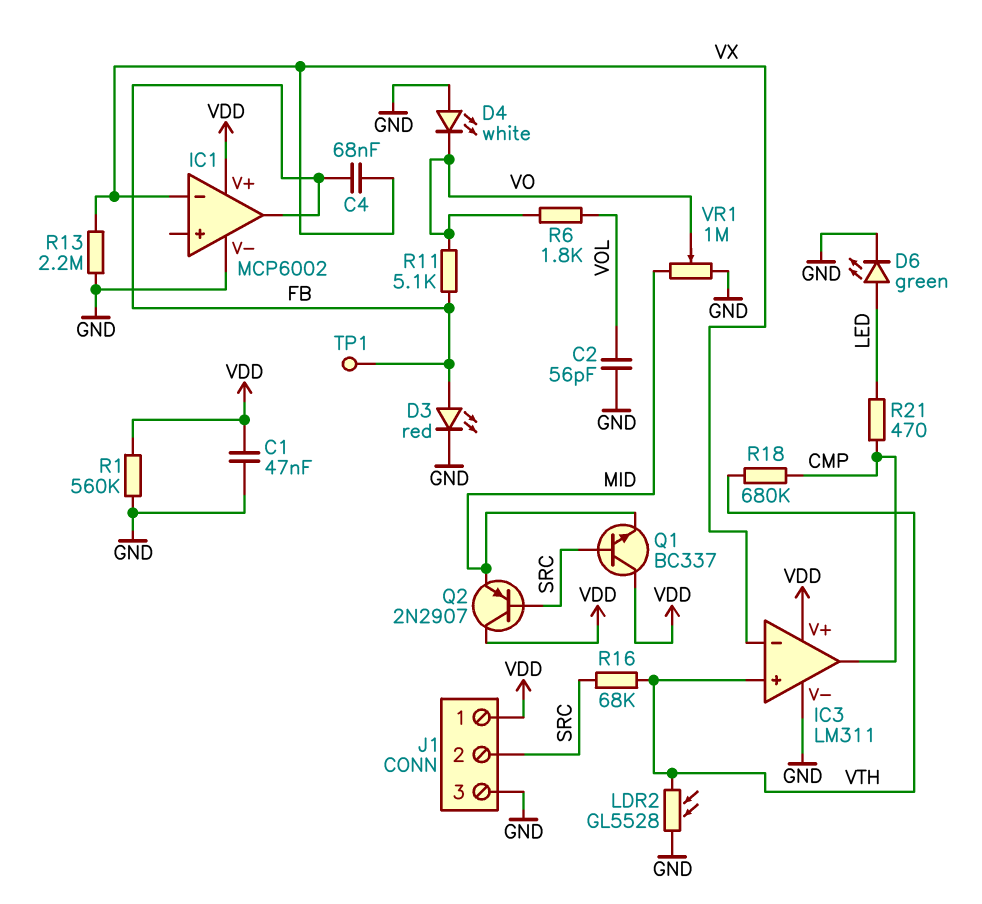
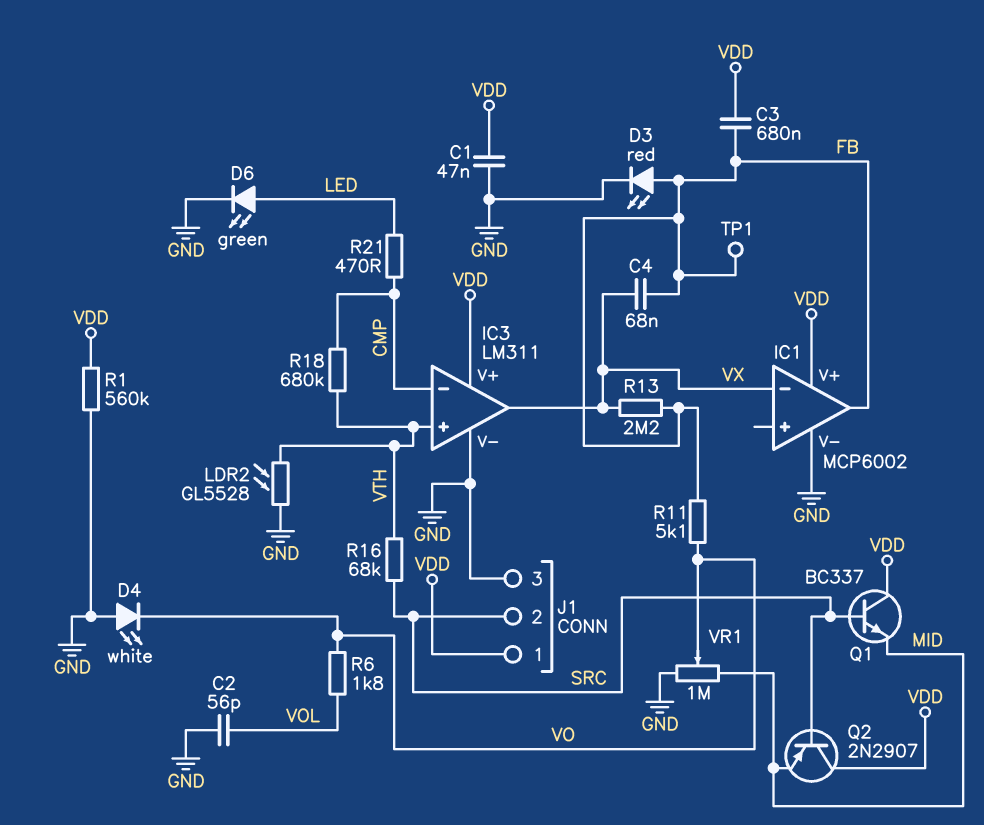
C3: none -> 680nF (FB, VDD)
IC3 pin in-: VX -> CMP
IC3 pin out: CMP -> VX
R13: 2.2M (GND, VX) -> 2.2M (FB, VX)

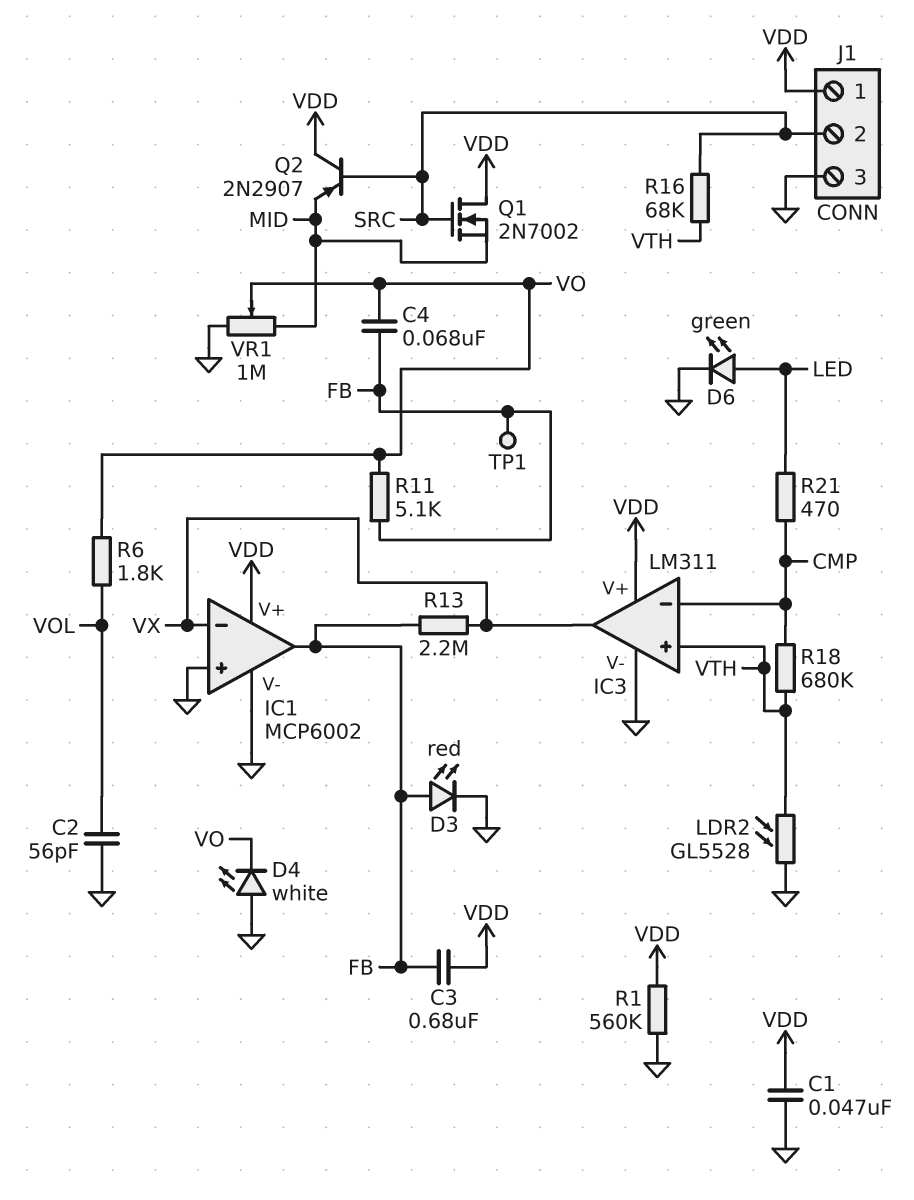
C4: 68nF (FB, VX) -> 68nF (FB, VO)
IC1 pin in+: none -> GND
Q1: NPN BC337 (B SRC, C VDD, E MID) -> NMOS 2N7002 (G SRC, D VDD, S MID)

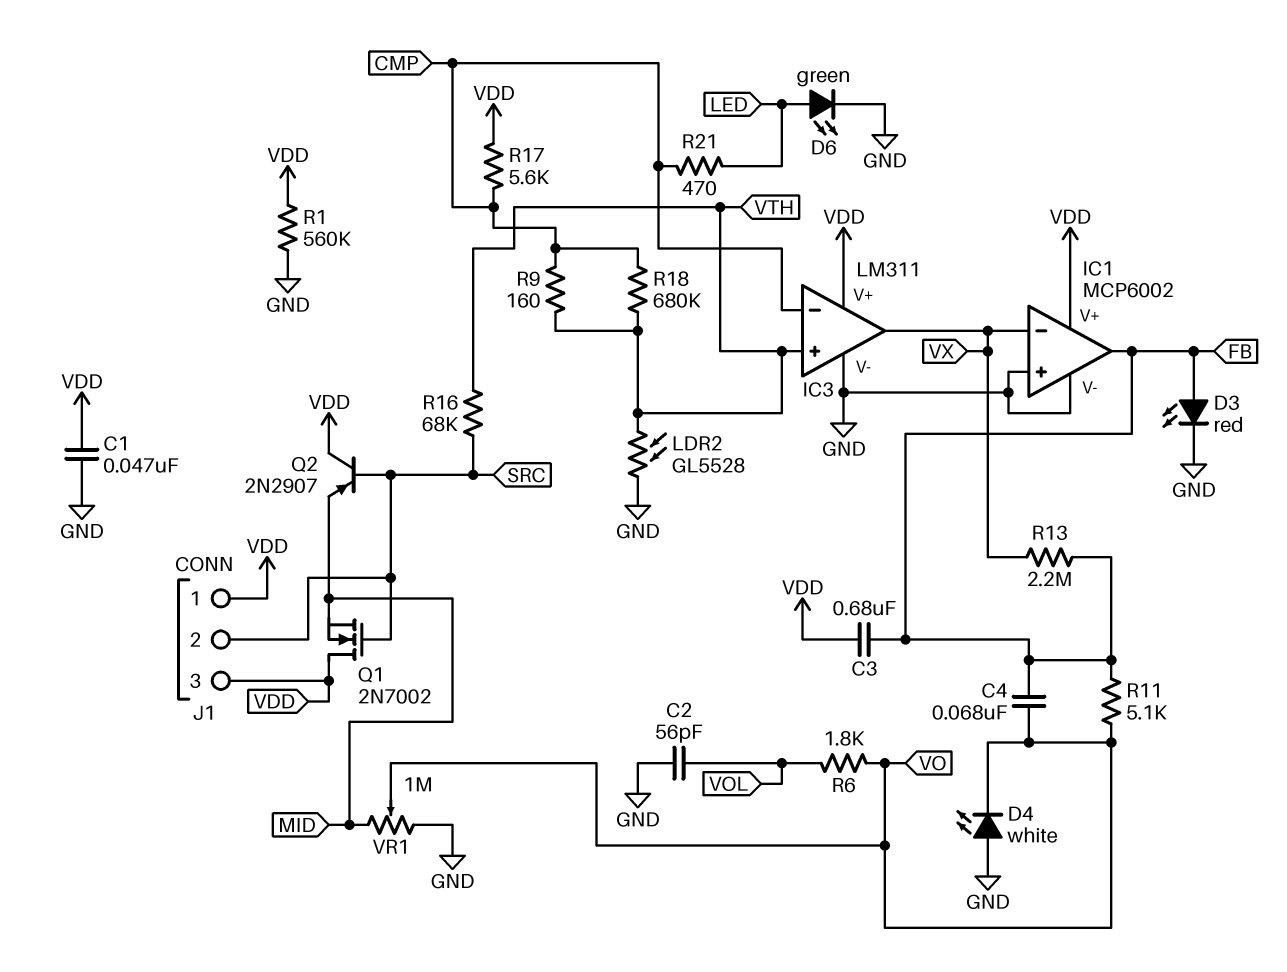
J1 pin 3: GND -> VDD
R9: none -> 160 (CMP, VTH)
R17: none -> 5.6k (CMP, VDD)
TP1: test point (FB) -> none

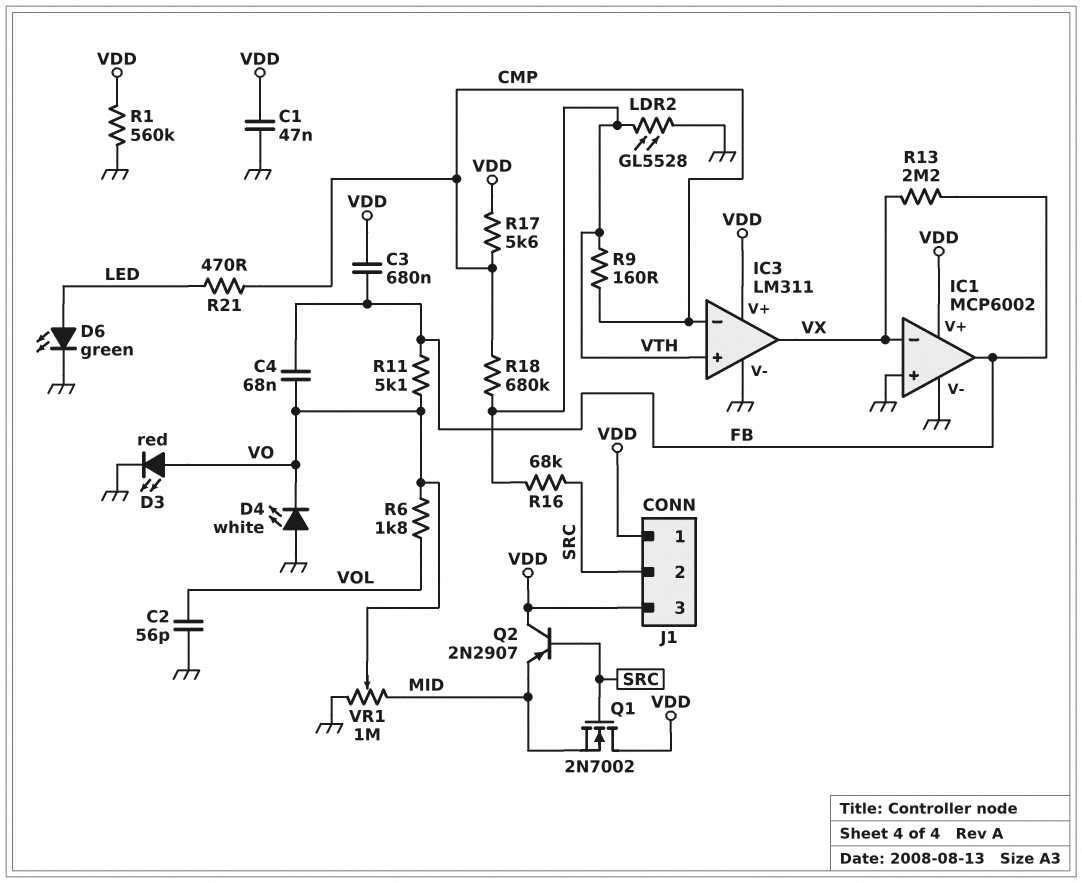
D3: LED red (A FB, K GND) -> LED red (A VO, K GND)

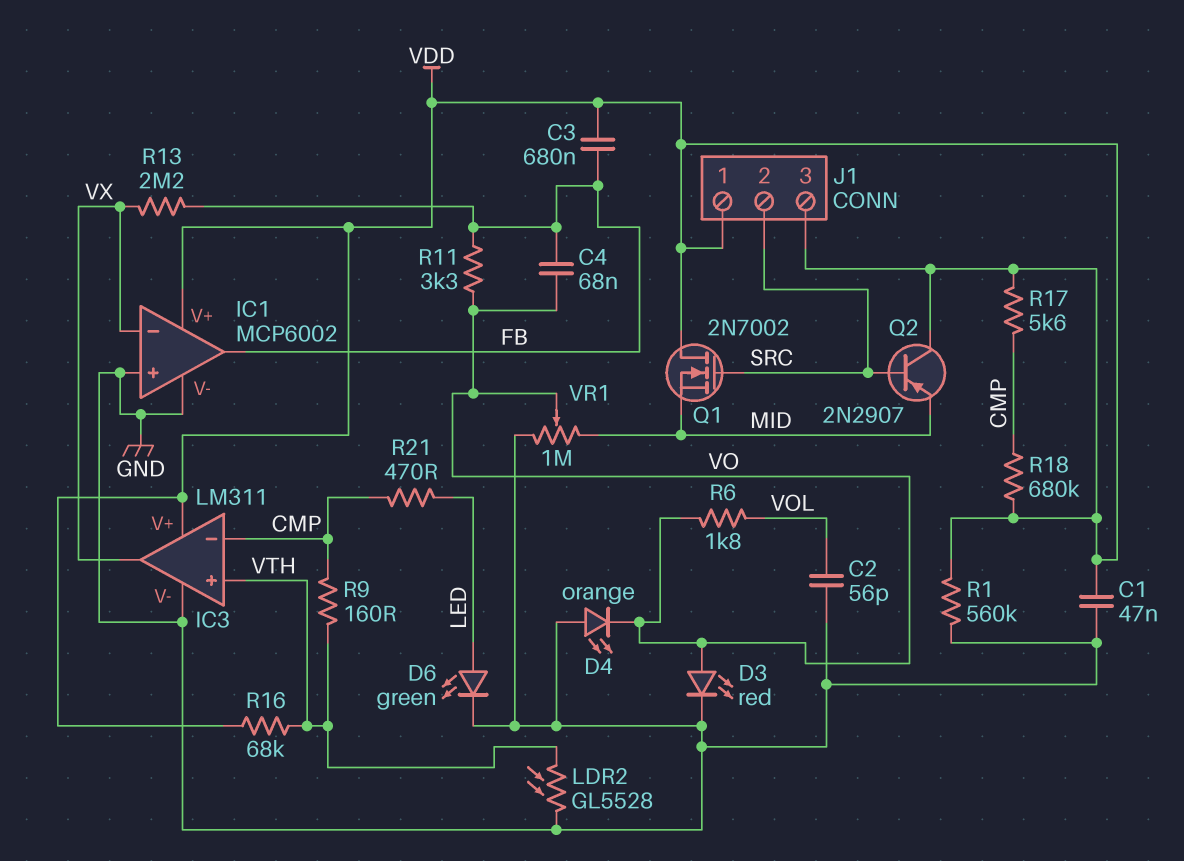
D4: LED white (A GND, K VO) -> LED orange (A GND, K VO)
R11: 5.1k (FB, VO) -> 3.3k (FB, VO)
R16: 68k (SRC, VTH) -> 68k (VDD, VTH)
R18: 680k (CMP, VTH) -> 680k (CMP, VDD)

